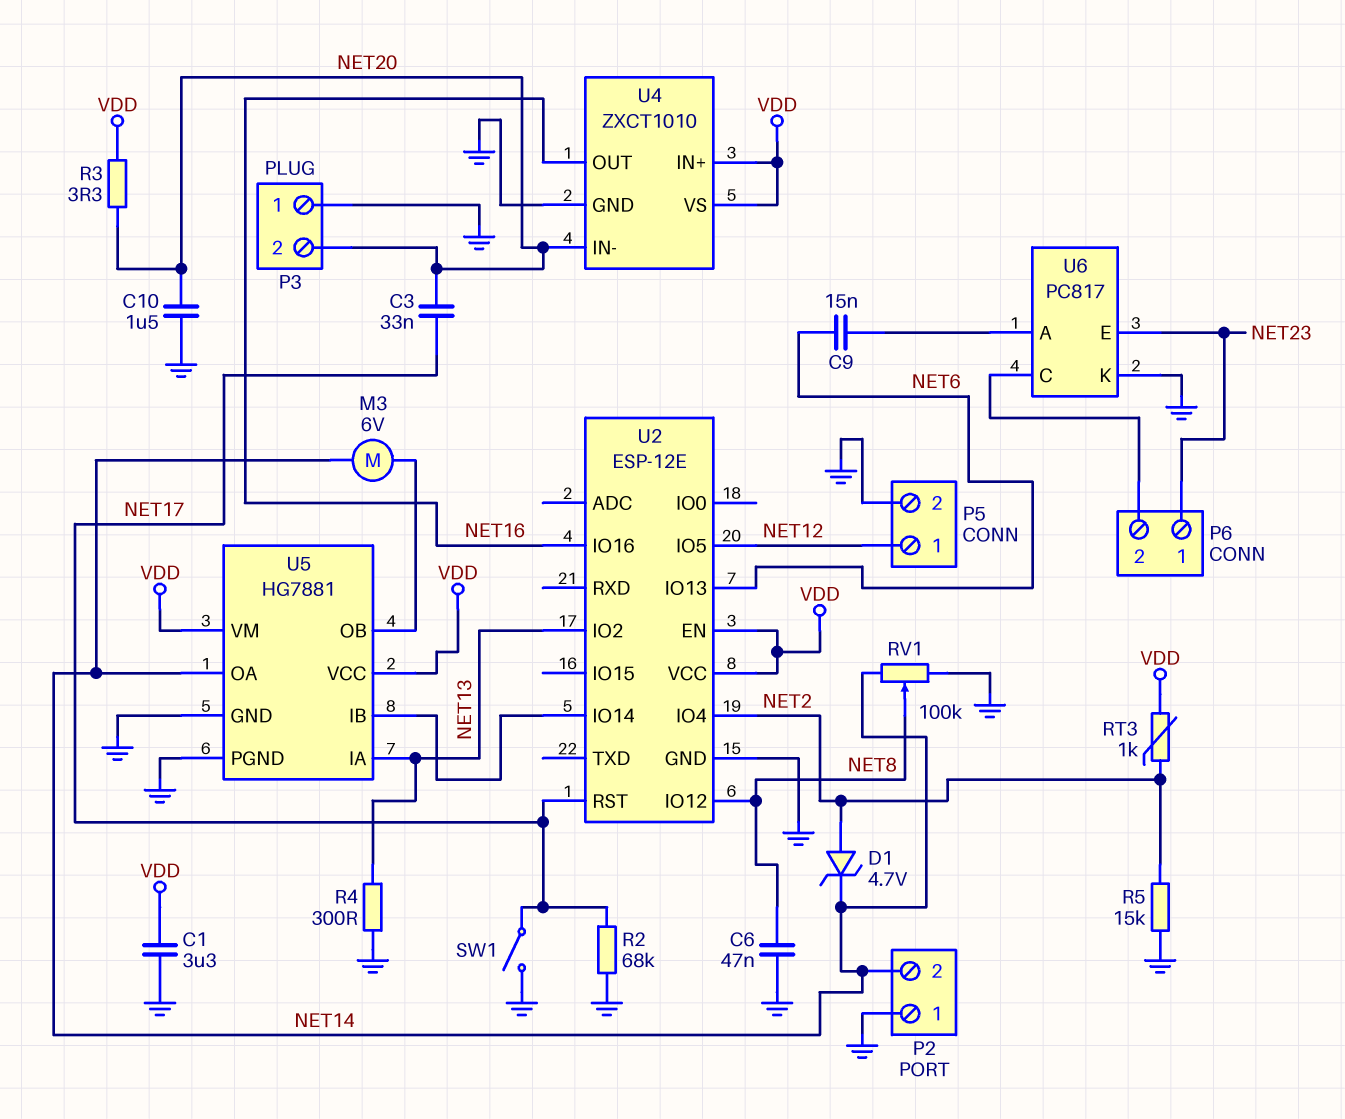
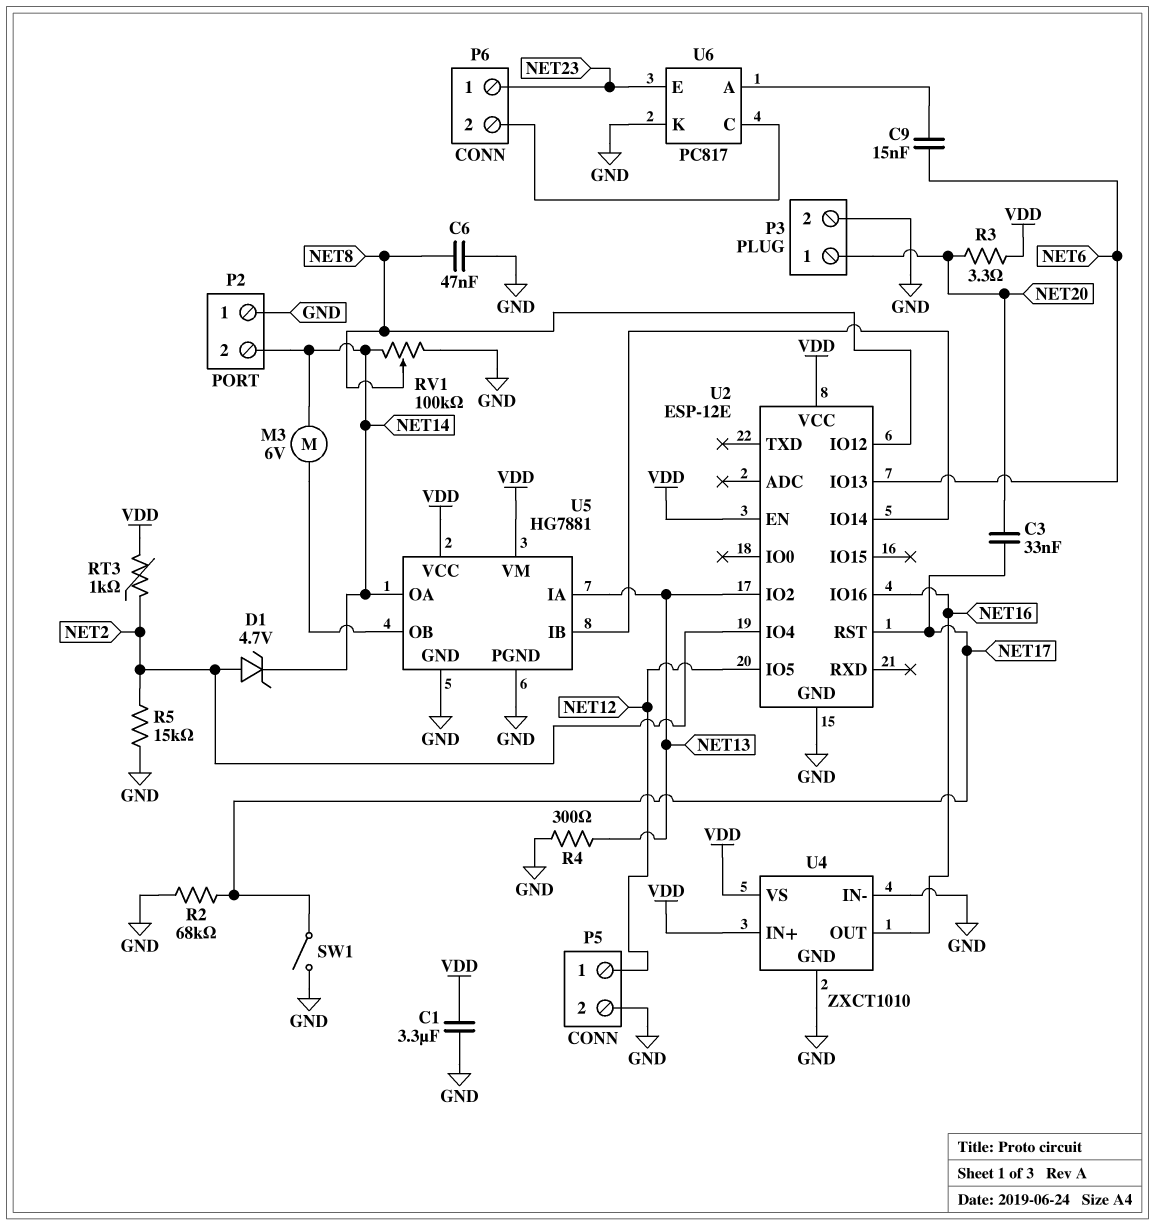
C10: 1.5uF (GND, NET20) -> none
P3 pin 1: GND -> NET20
P3 pin 2: NET20 -> GND
U4 pin IN-: NET20 -> GND

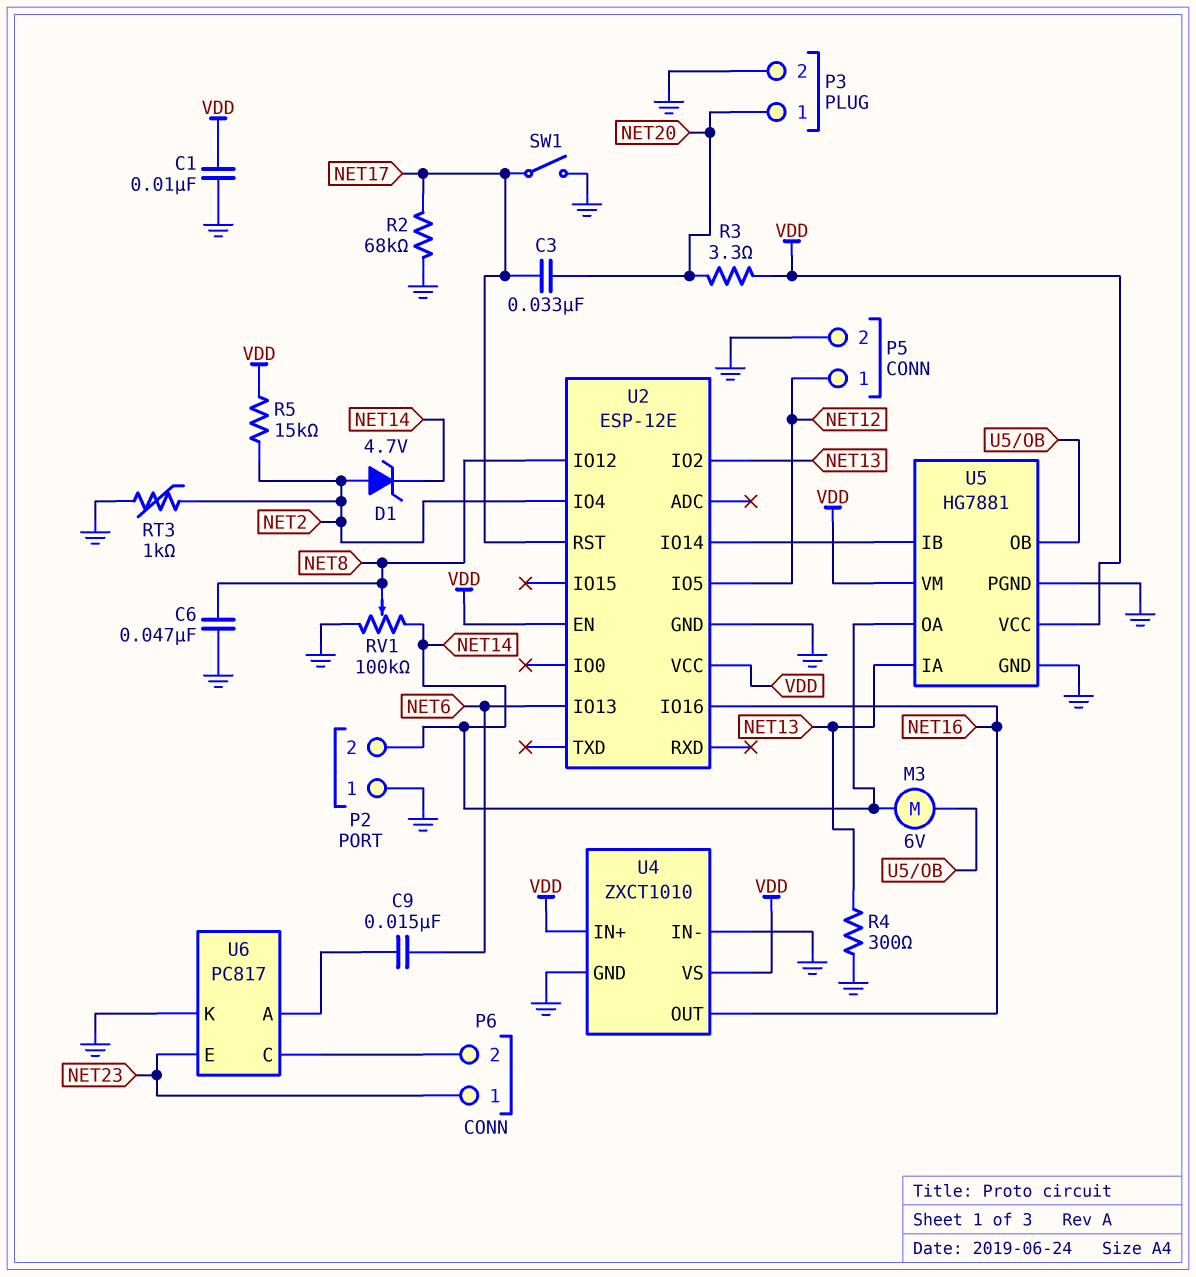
C1: 3.3uF (GND, VDD) -> 10nF (GND, VDD)
R5: 15k (GND, NET2) -> 15k (NET2, VDD)
RT3: 1k (NET2, VDD) -> 1k (GND, NET2)

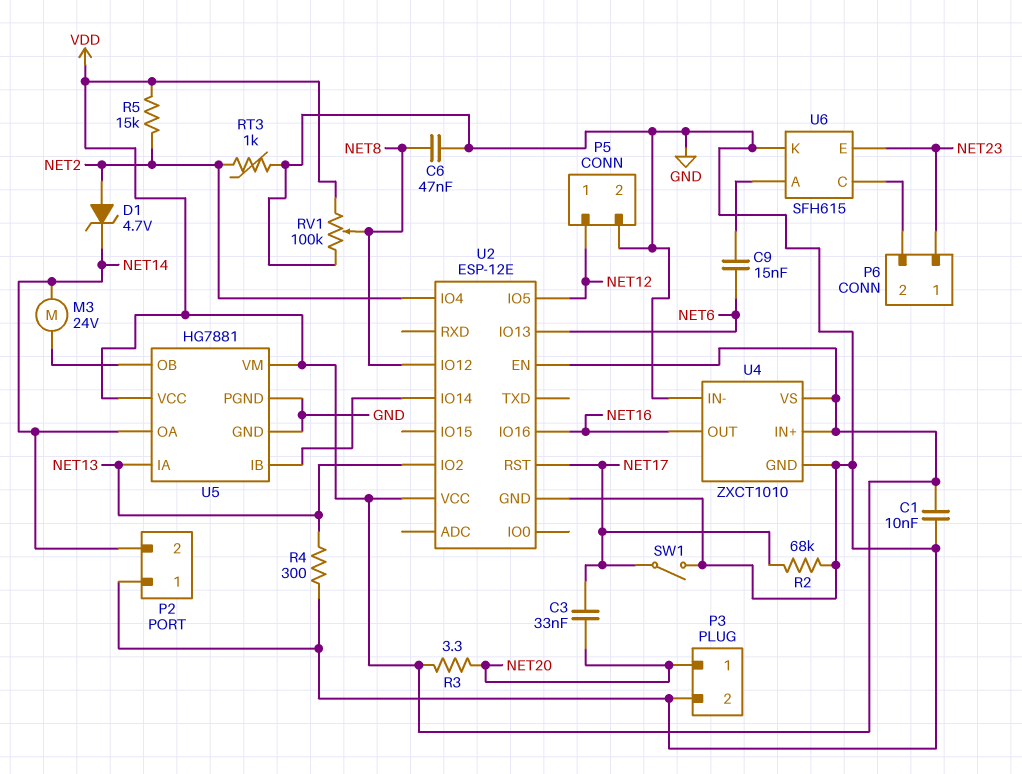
M3: motor 6V (NET14, U5/OB) -> motor 24V (NET14, U5/OB)
RV1: 100k (GND, NET14, wiper NET8) -> 100k (GND, VDD, wiper NET8)
U6: PC817 -> SFH615

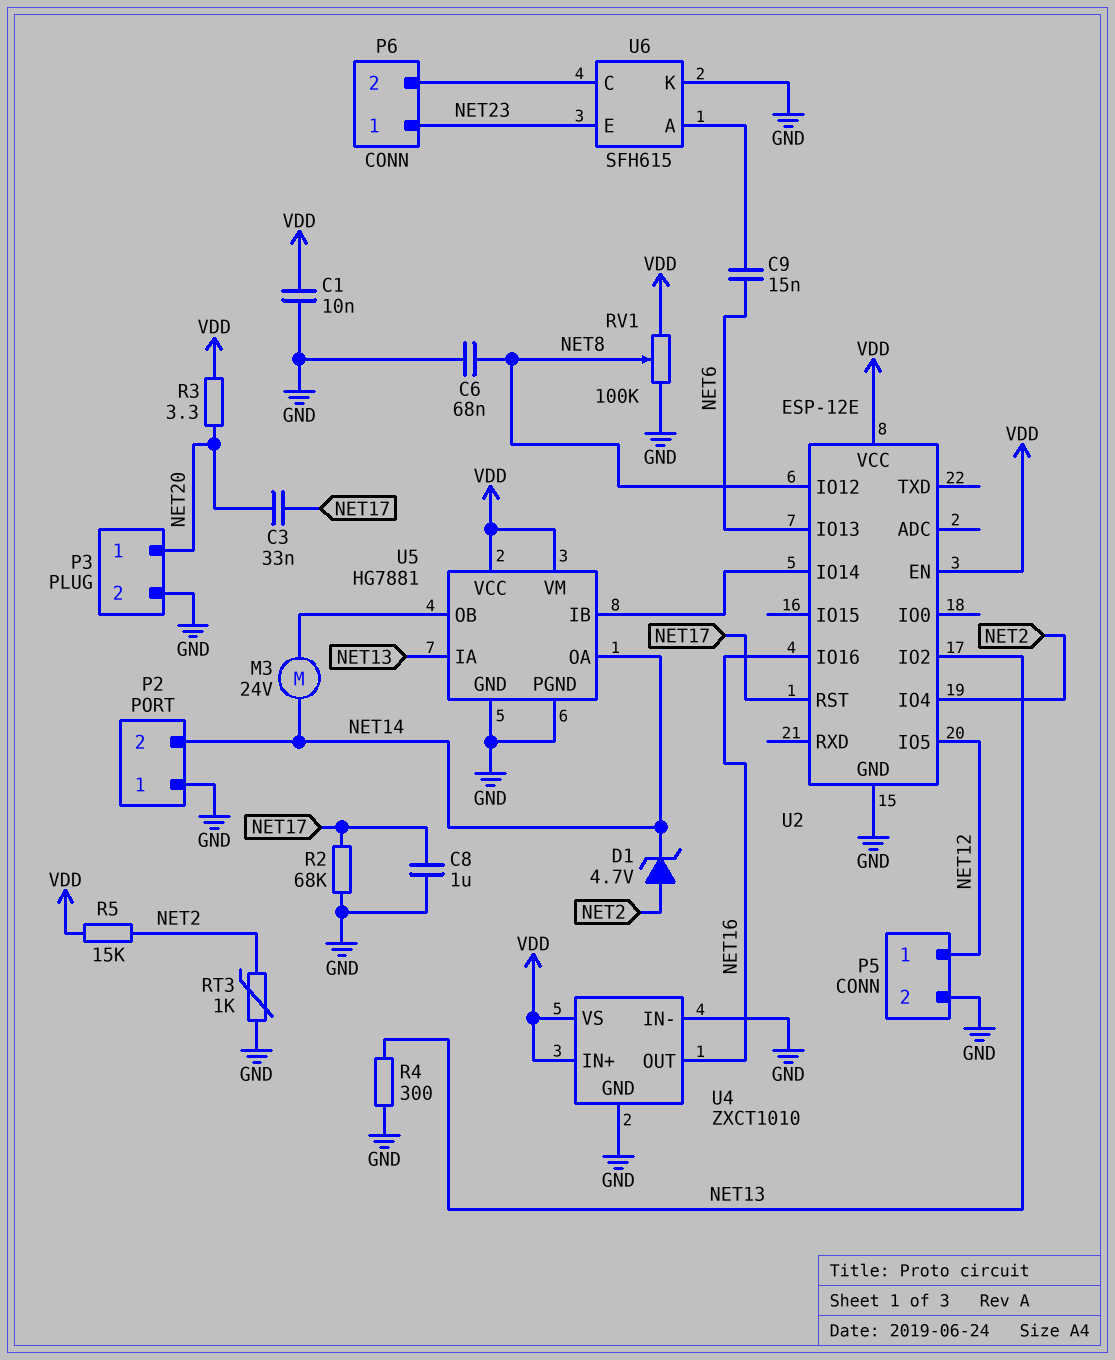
C6: 47nF (GND, NET8) -> 68nF (GND, NET8)
C8: none -> 1uF (GND, NET17)
SW1: switch (GND, NET17) -> none

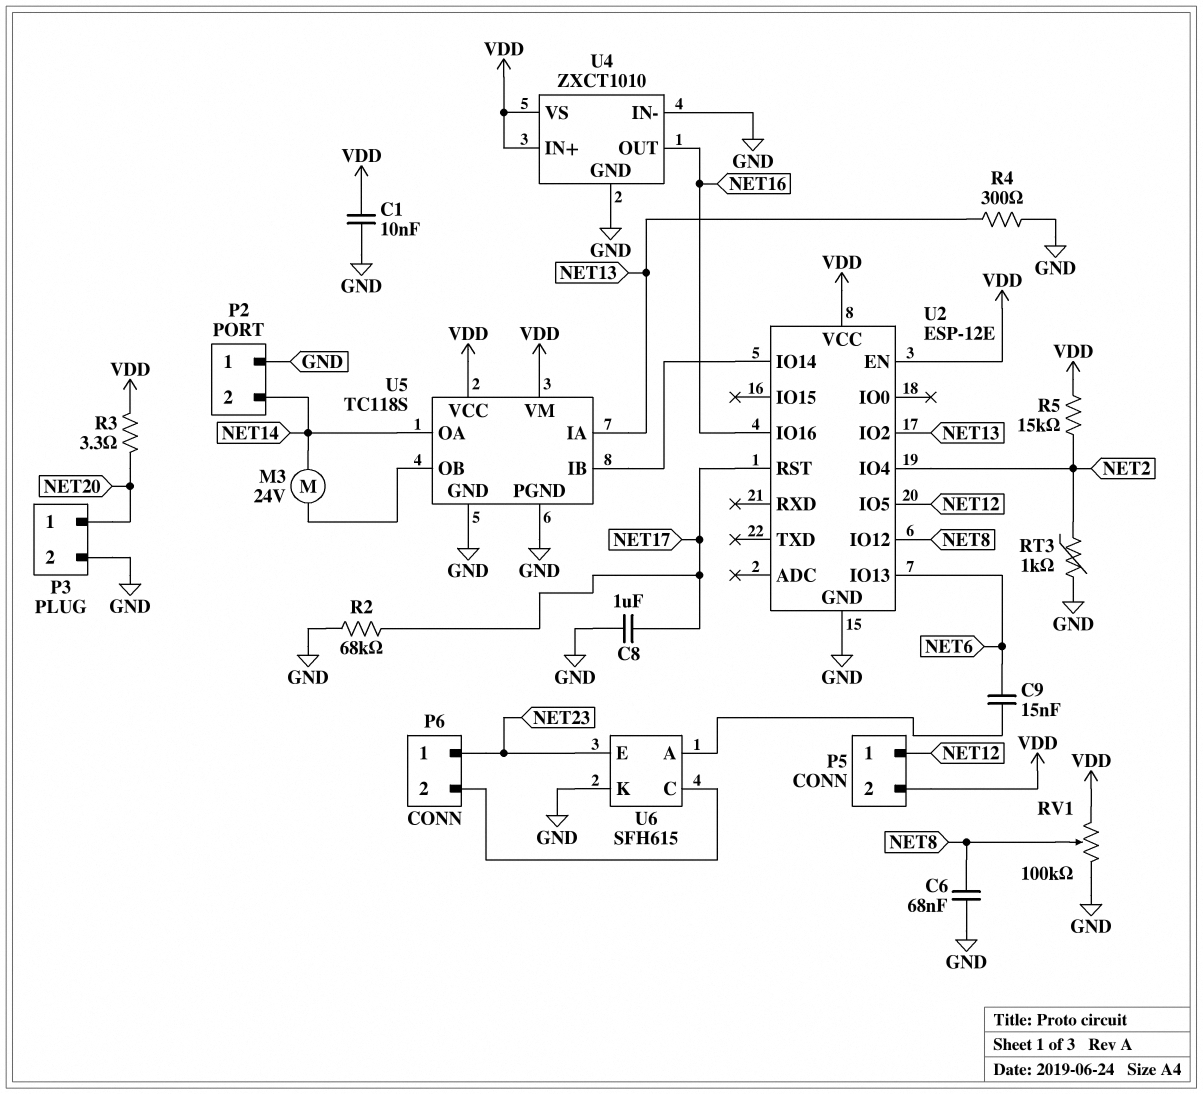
C3: 33nF (NET17, NET20) -> none
D1: zener 4.7V (A NET2, K NET14) -> none
P5 pin 2: GND -> VDD
U5: HG7881 -> TC118S

